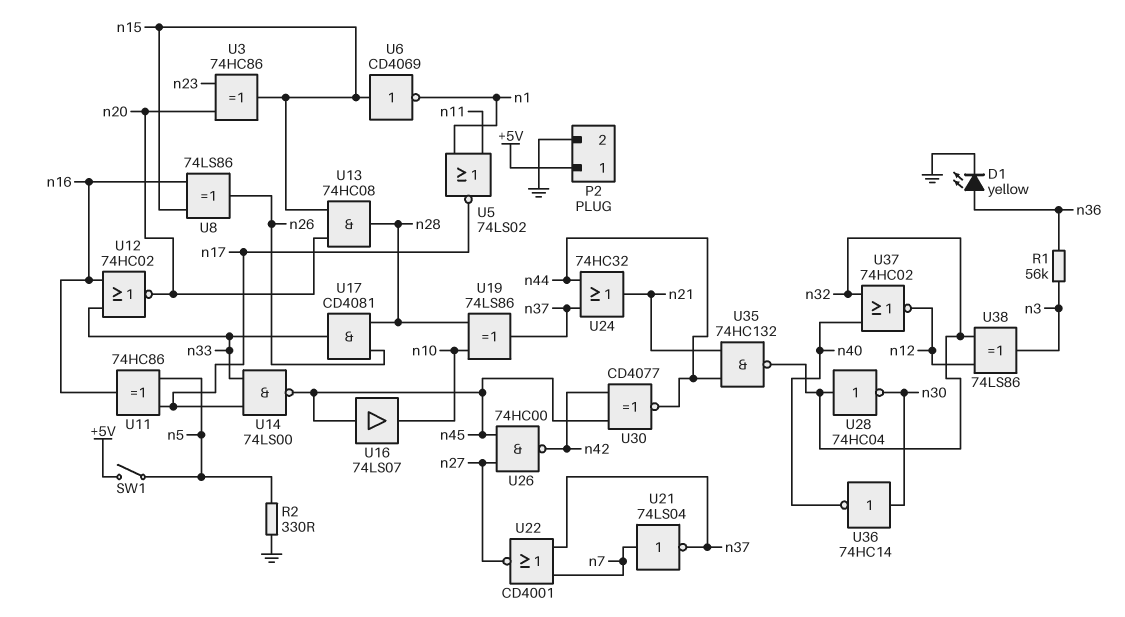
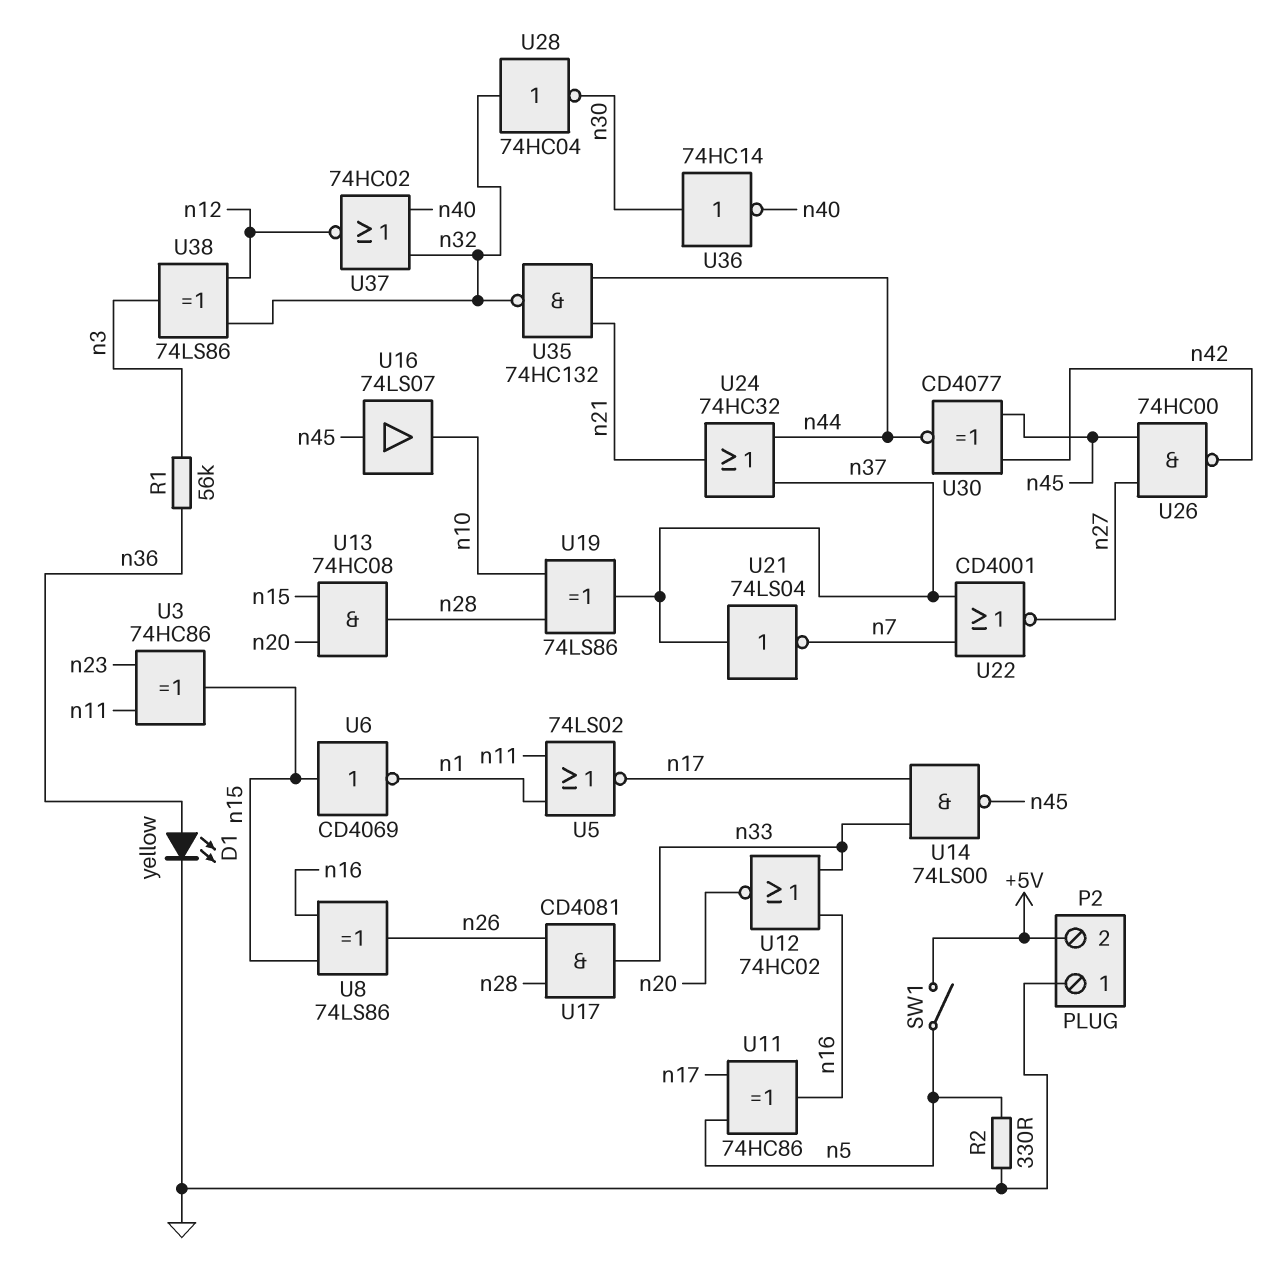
P2 pin 1: +5V -> GND
P2 pin 2: GND -> +5V
U3: XOR 74HC86 (in n20, in n23, out n15) -> XOR 74HC86 (in n11, in n23, out n15)
U21: NOT 74LS04 (in n7, out n37) -> NOT 74LS04 (in n37, out n7)

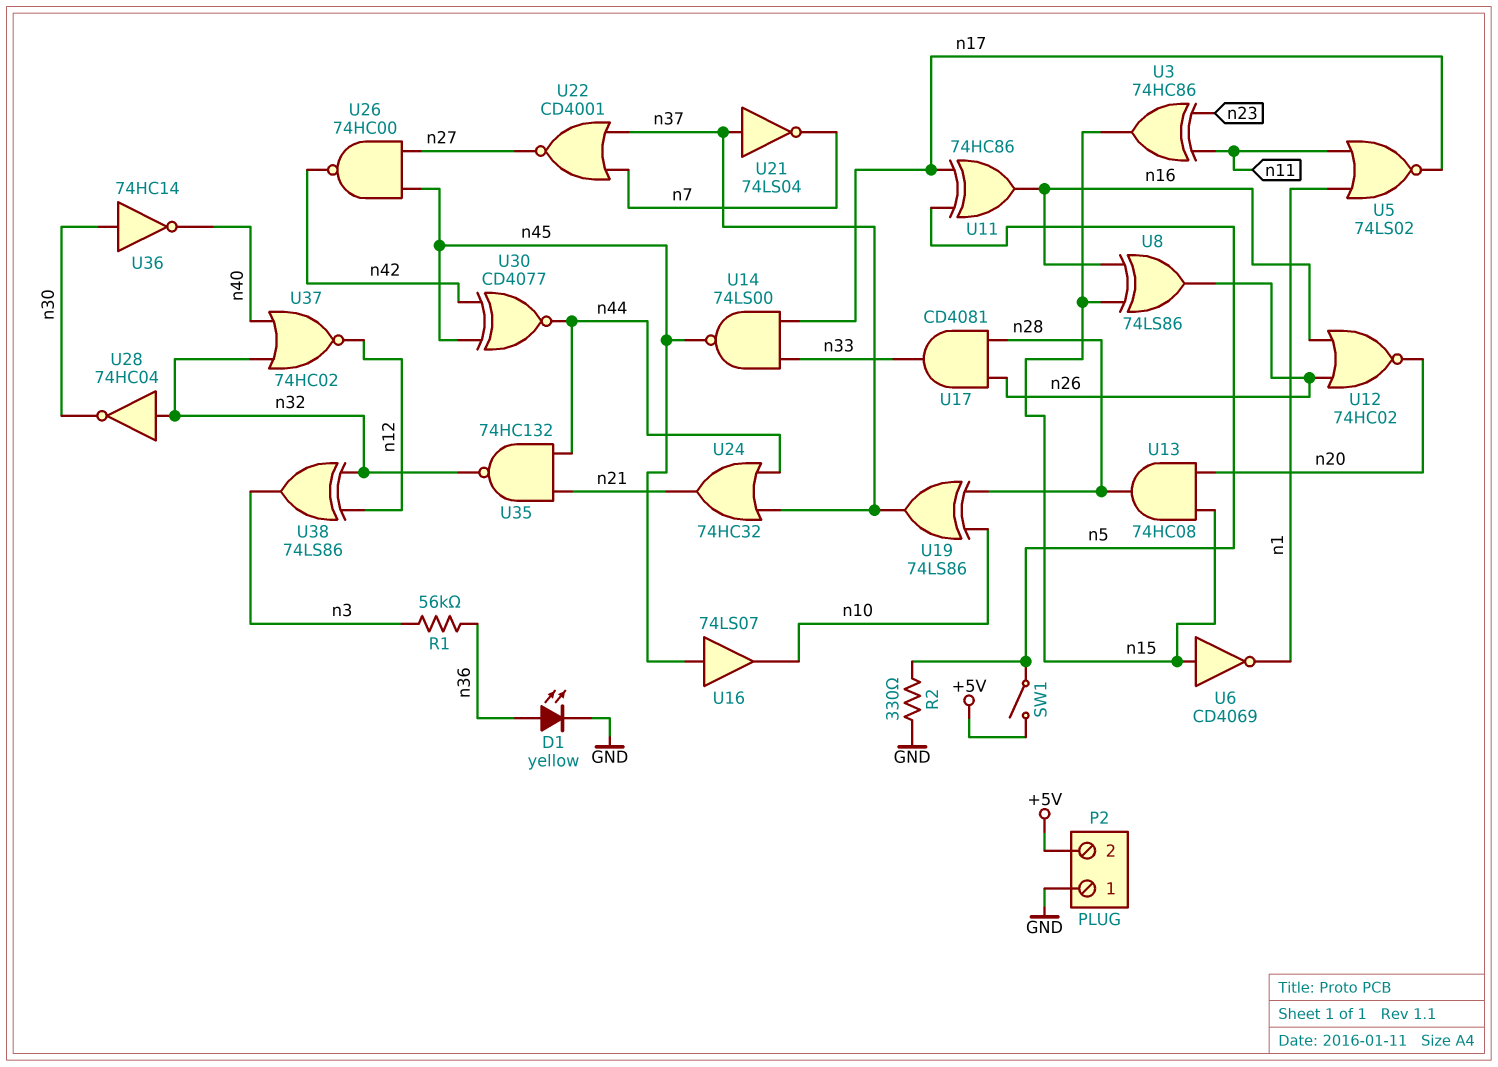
U12: NOR 74HC02 (in n16, in n33, out n20) -> NOR 74HC02 (in n16, in n26, out n20)

